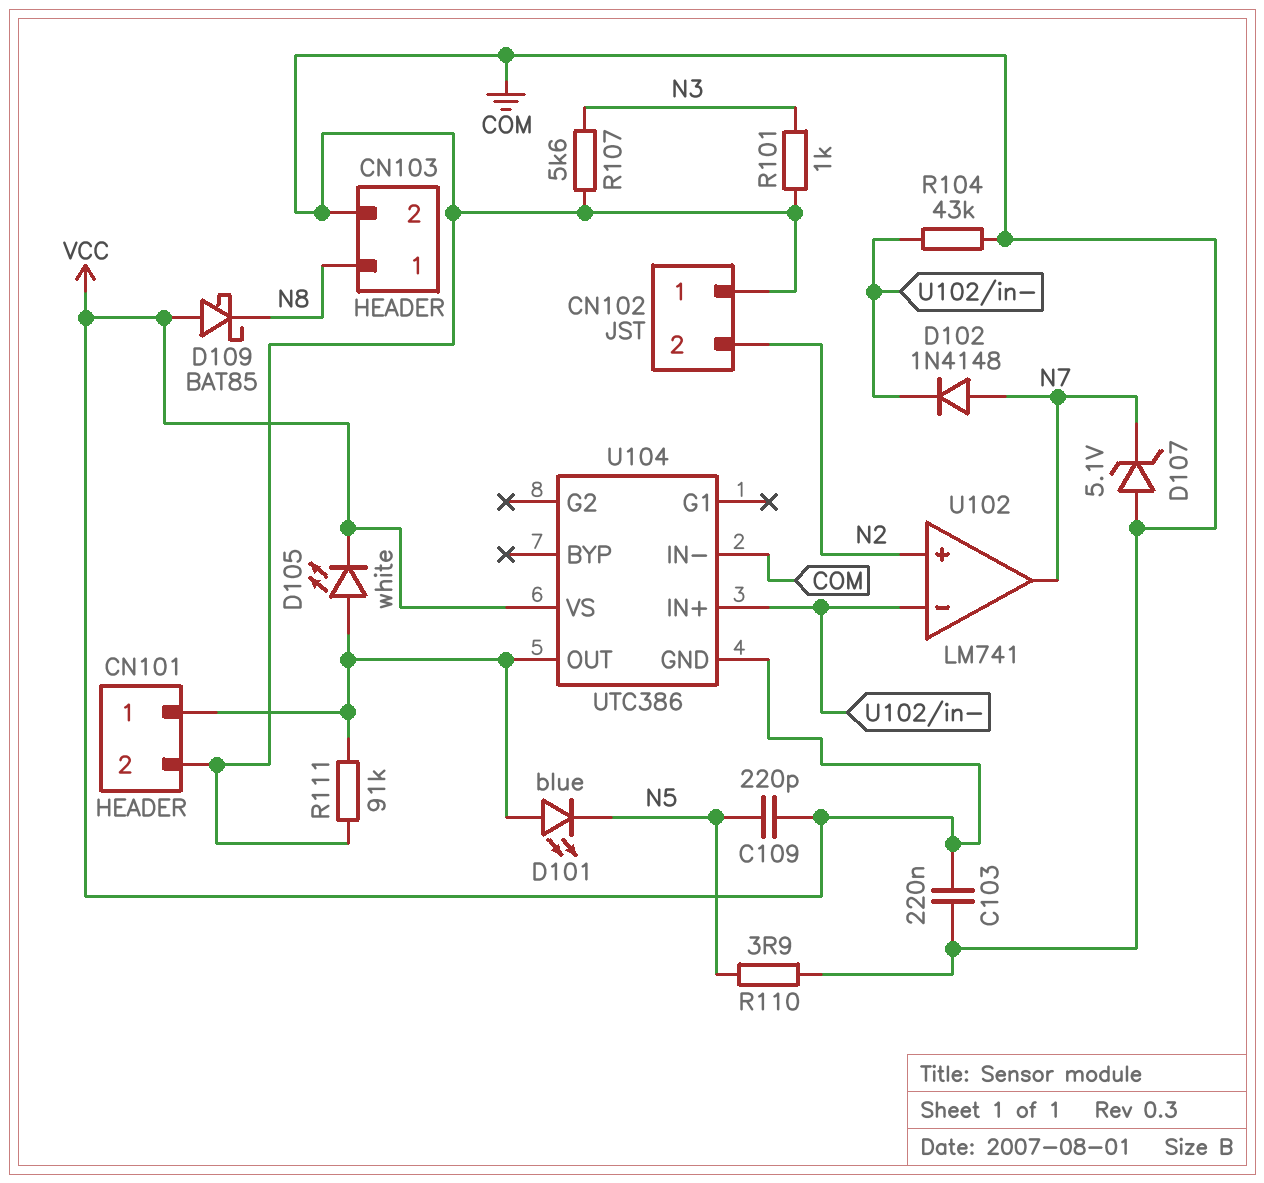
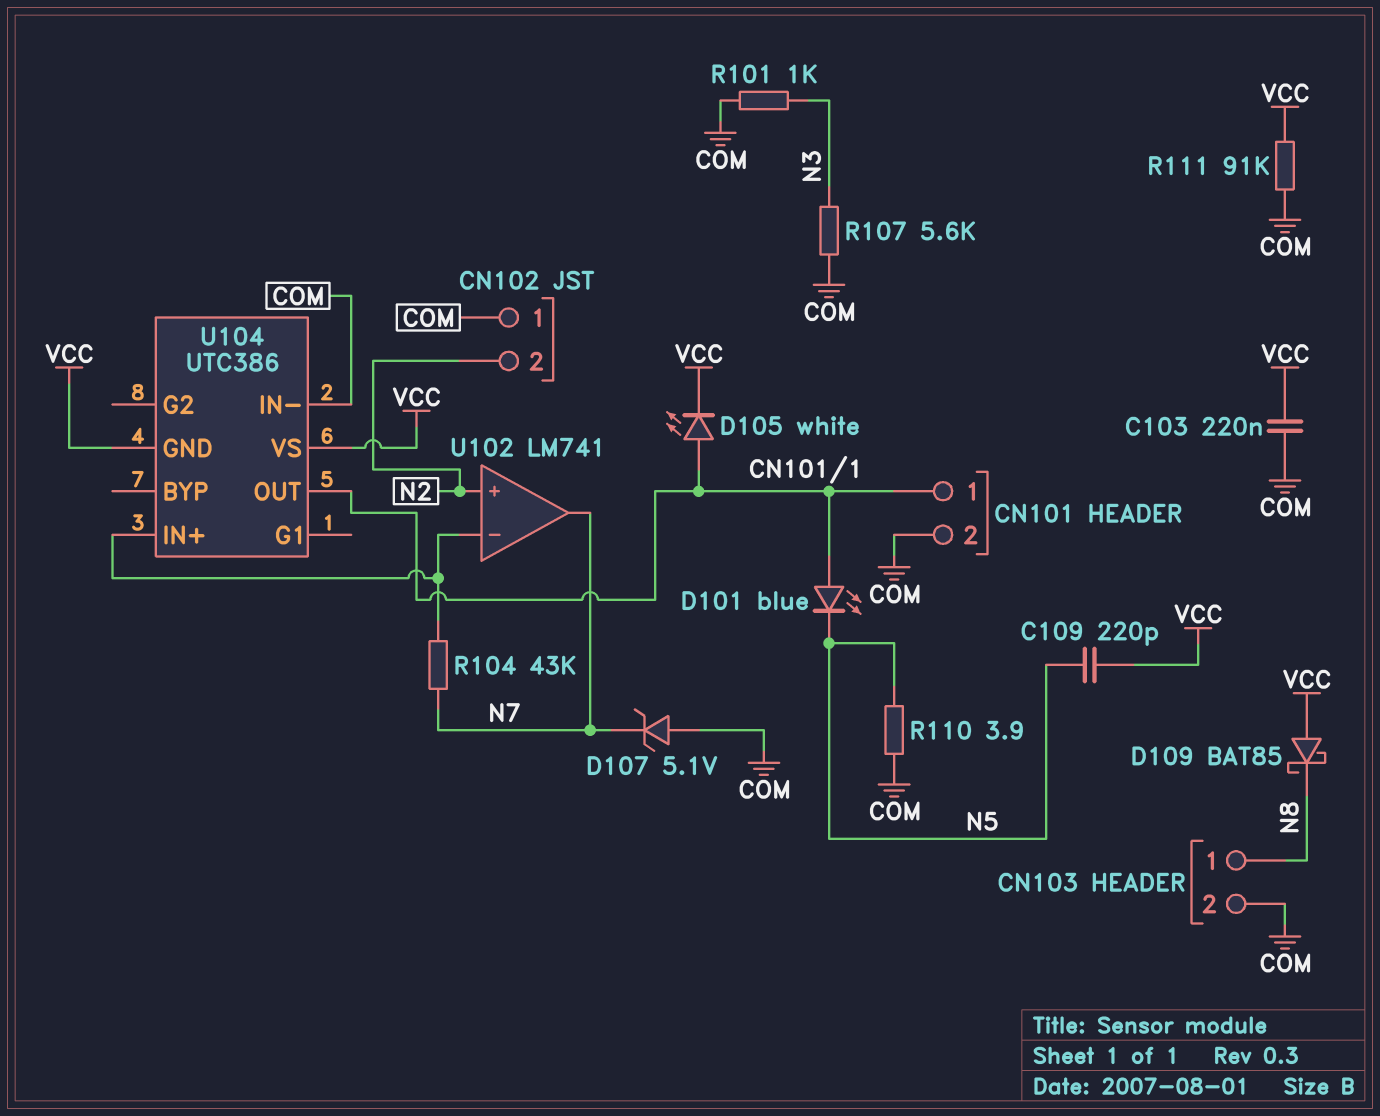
D102: diode 1N4148 (A N7, K U102/in-) -> none
R104: 43k (COM, U102/in-) -> 43k (N7, U102/in-)
R111: 91k (CN101/1, COM) -> 91k (COM, VCC)

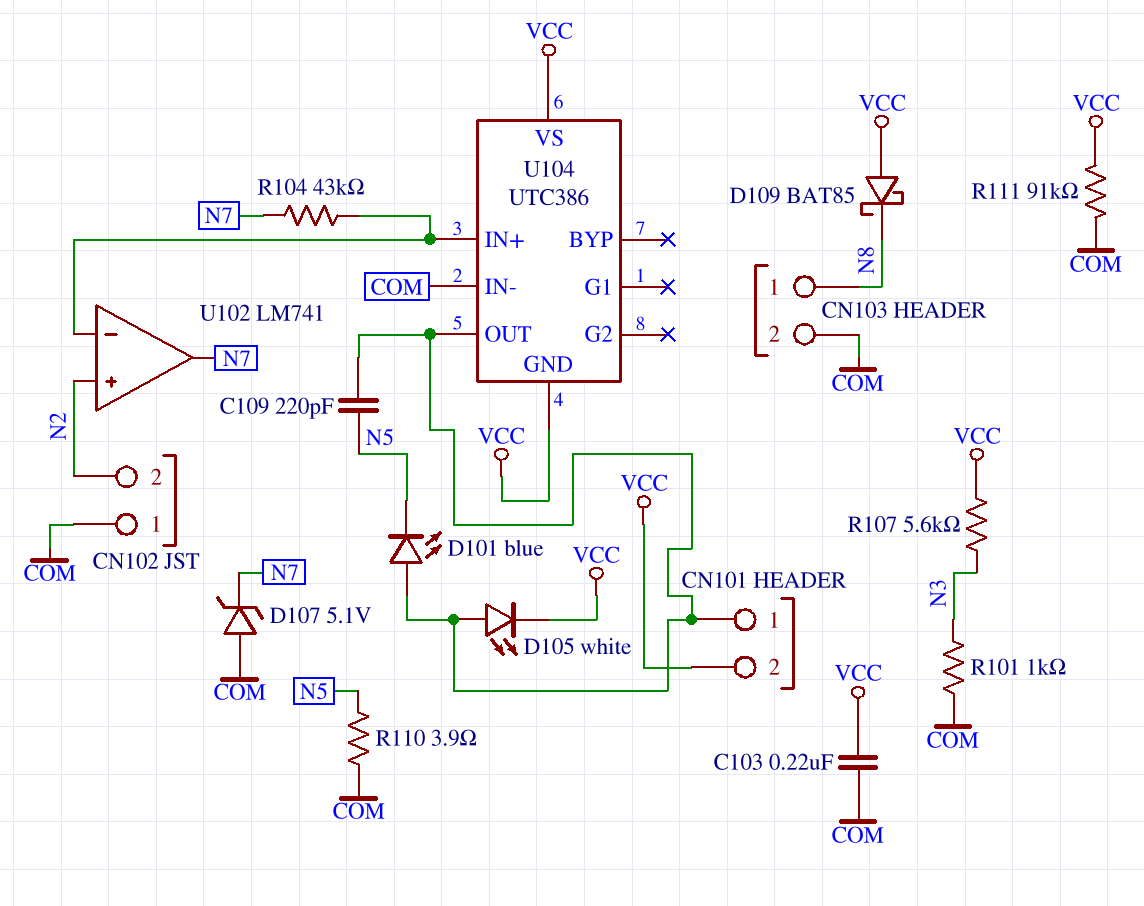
C109: 220pF (N5, VCC) -> 220pF (CN101/1, N5)
CN101 pin 2: COM -> VCC
R107: 5.6k (COM, N3) -> 5.6k (N3, VCC)

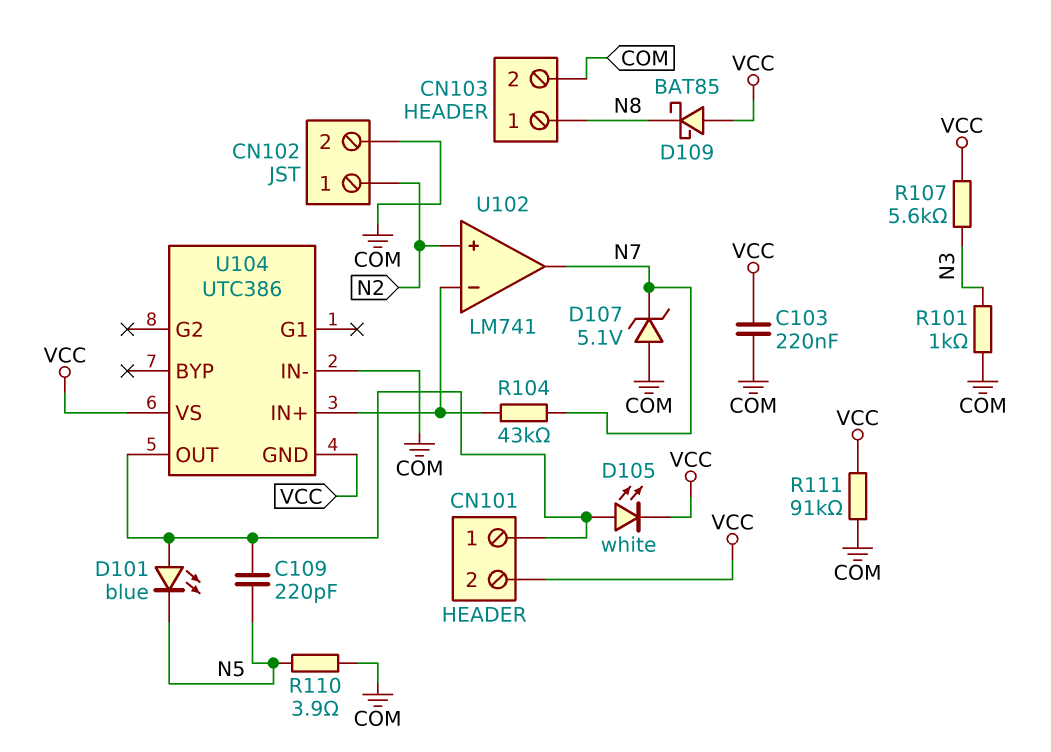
CN102 pin 1: COM -> N2
CN102 pin 2: N2 -> COM

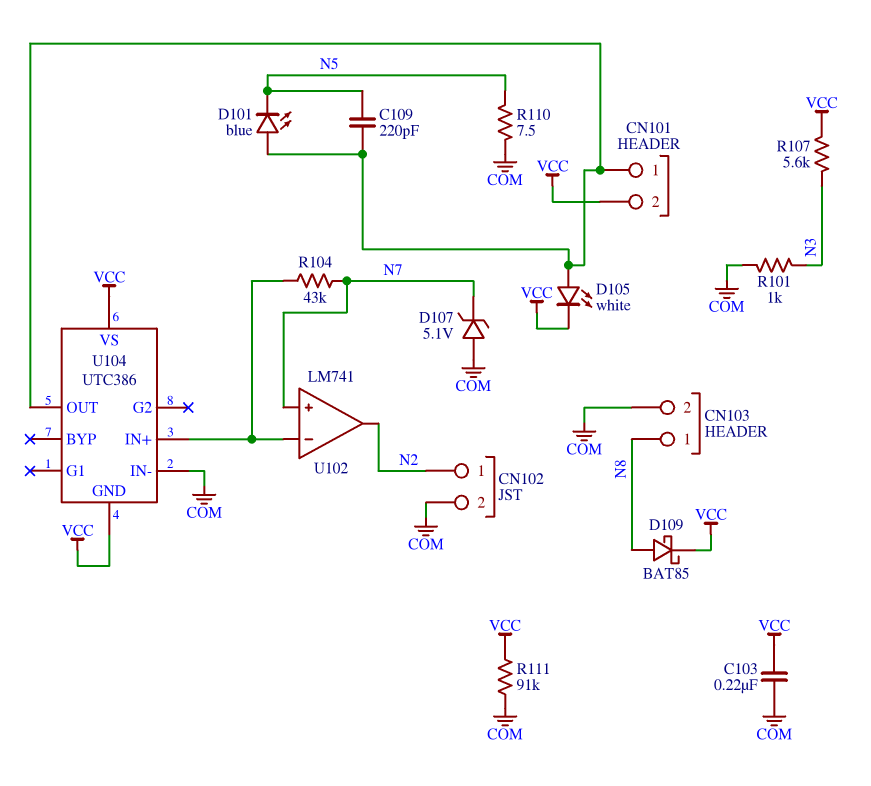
D109: schottky BAT85 (A VCC, K N8) -> schottky BAT85 (A N8, K VCC)
R110: 3.9 (COM, N5) -> 7.5 (COM, N5)
U102 pin in+: N2 -> N7
U102 pin out: N7 -> N2

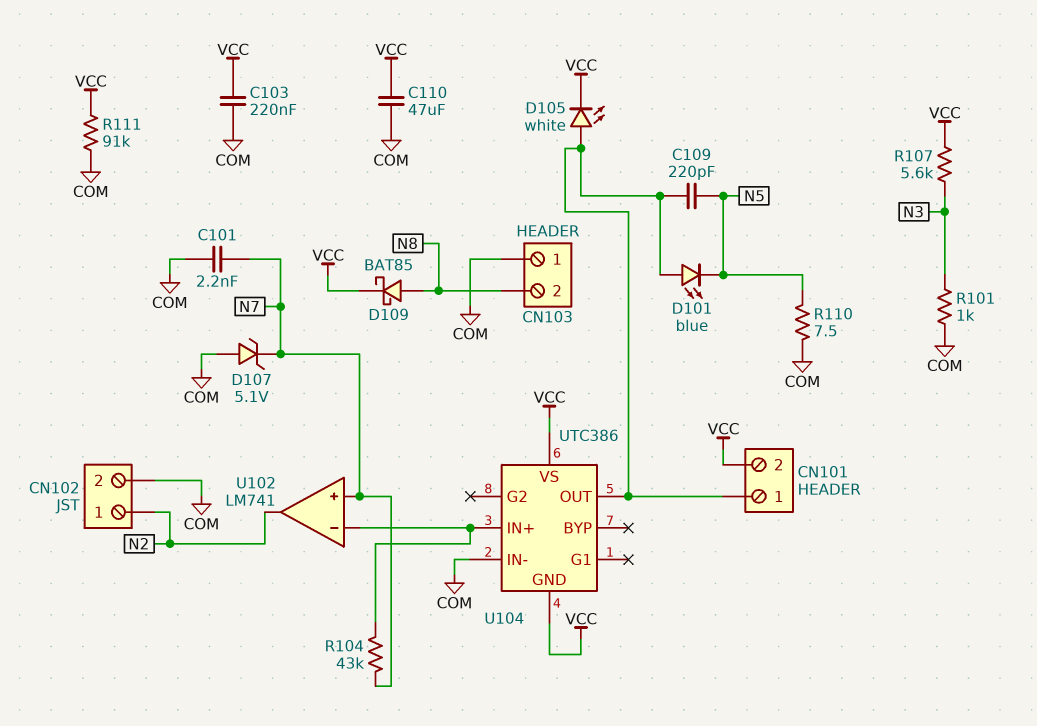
C101: none -> 2.2nF (COM, N7)
C110: none -> 47uF (COM, VCC)
CN103 pin 1: N8 -> COM
CN103 pin 2: COM -> N8

